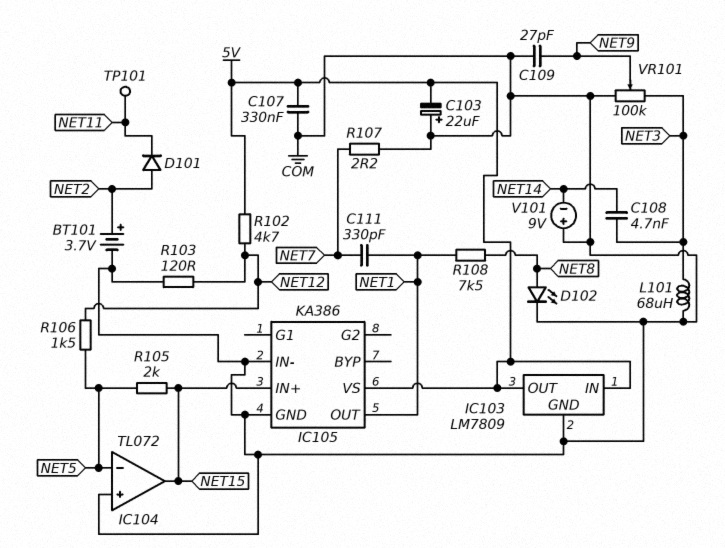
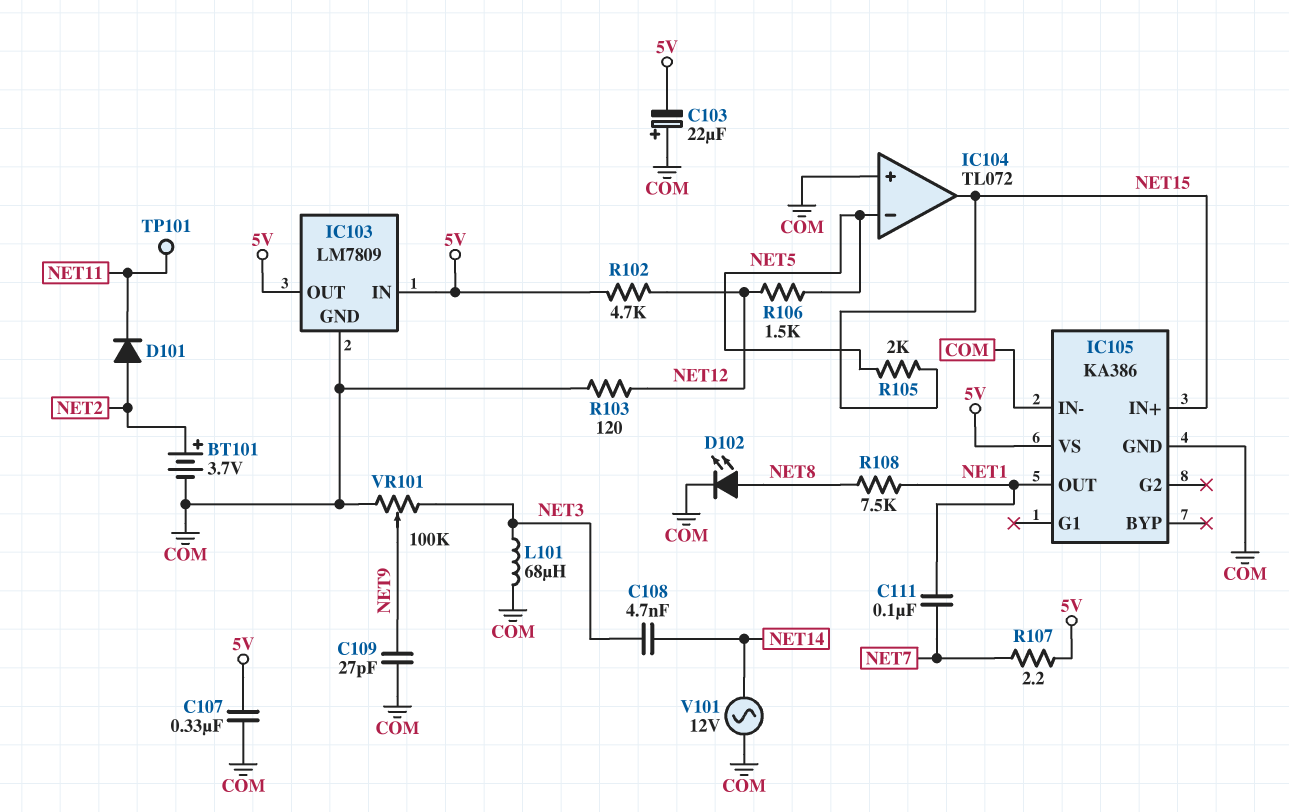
C111: 330pF (NET1, NET7) -> 100nF (NET1, NET7)
R107: 2.2 (COM, NET7) -> 2.2 (5V, NET7)
V101: 9V (plus COM, minus NET14) -> AC 12V (COM, NET14)

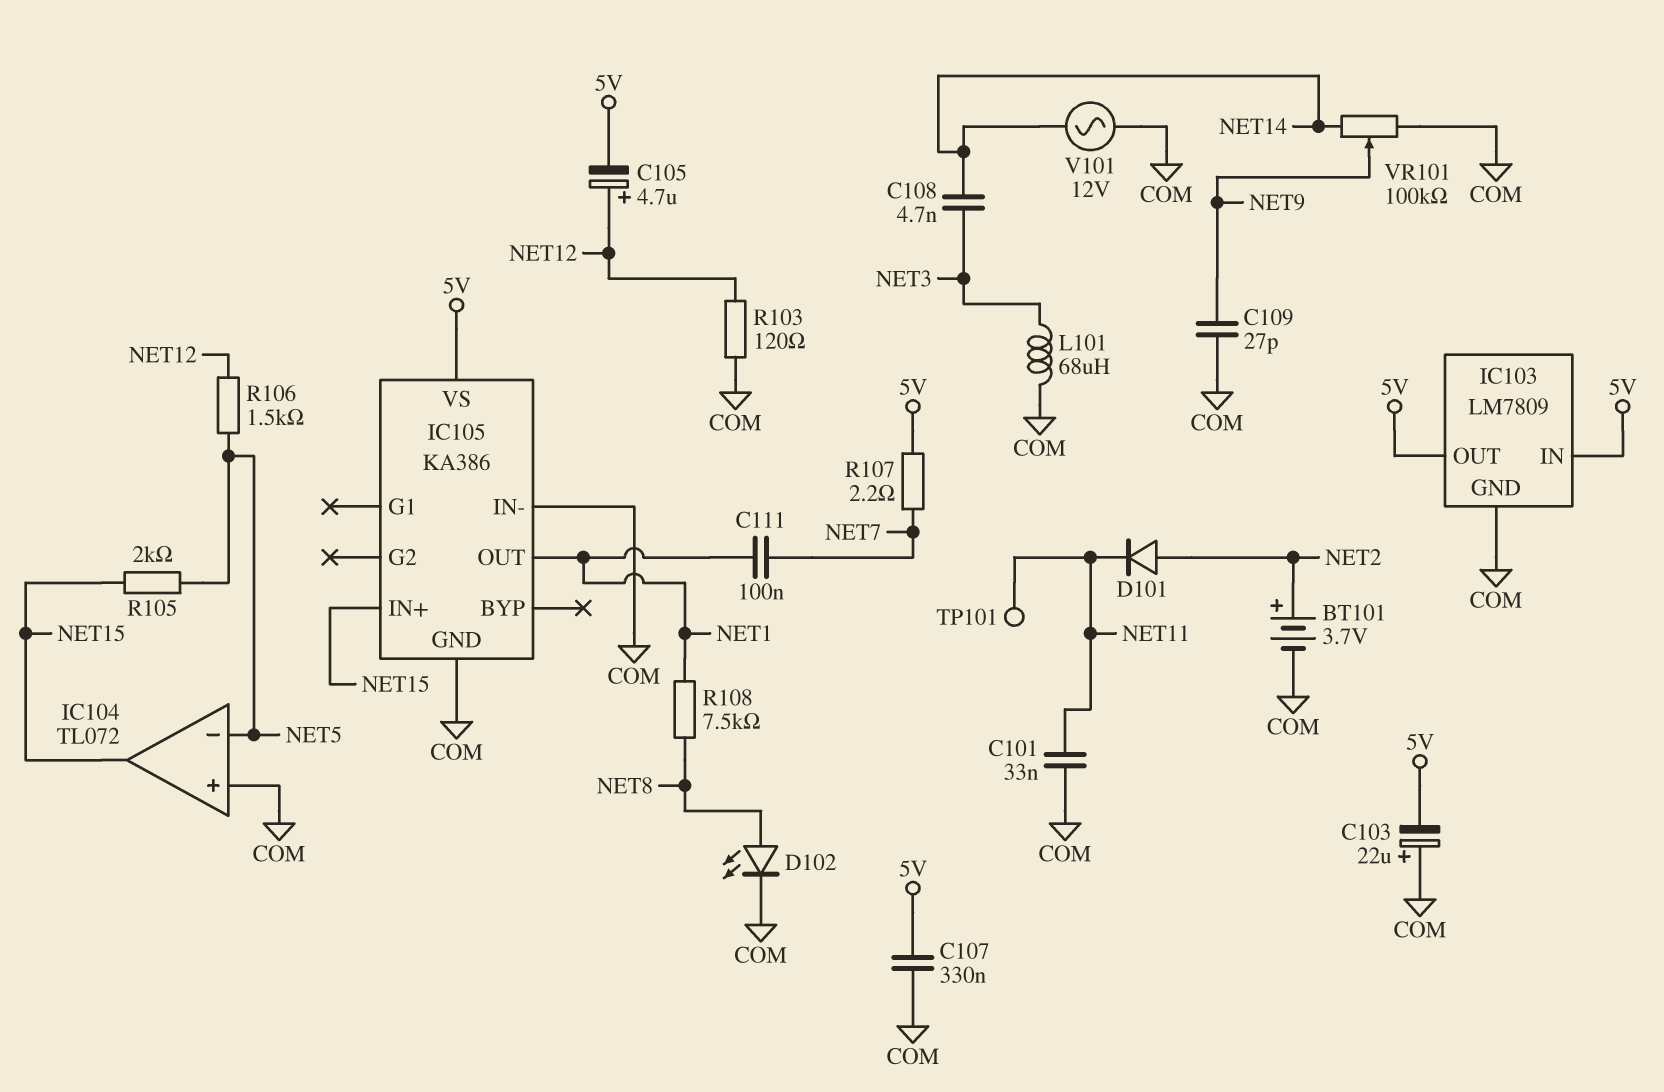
C101: none -> 33nF (COM, NET11)
C105: none -> 4.7uF (plus NET12, minus 5V)
R102: 4.7k (5V, NET12) -> none
VR101: 100k (COM, NET3, wiper NET9) -> 100k (COM, NET14, wiper NET9)

